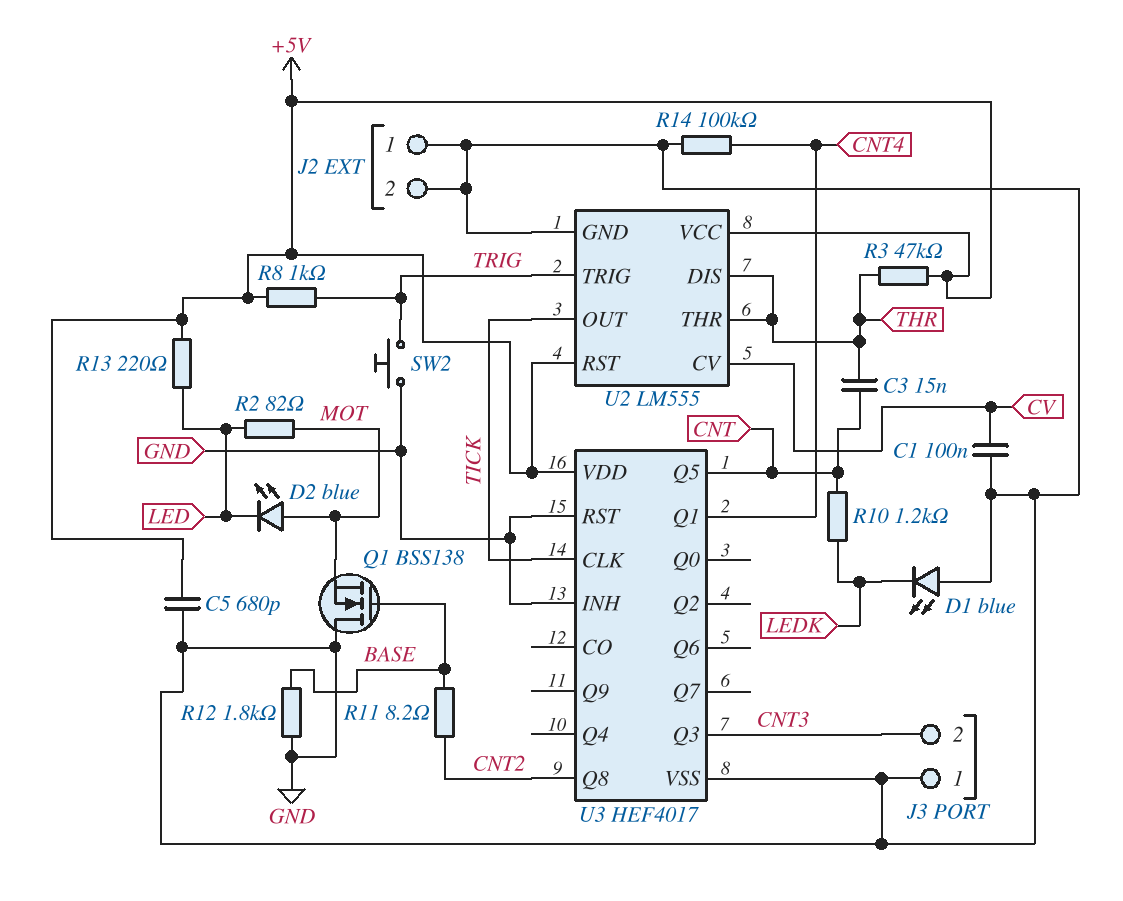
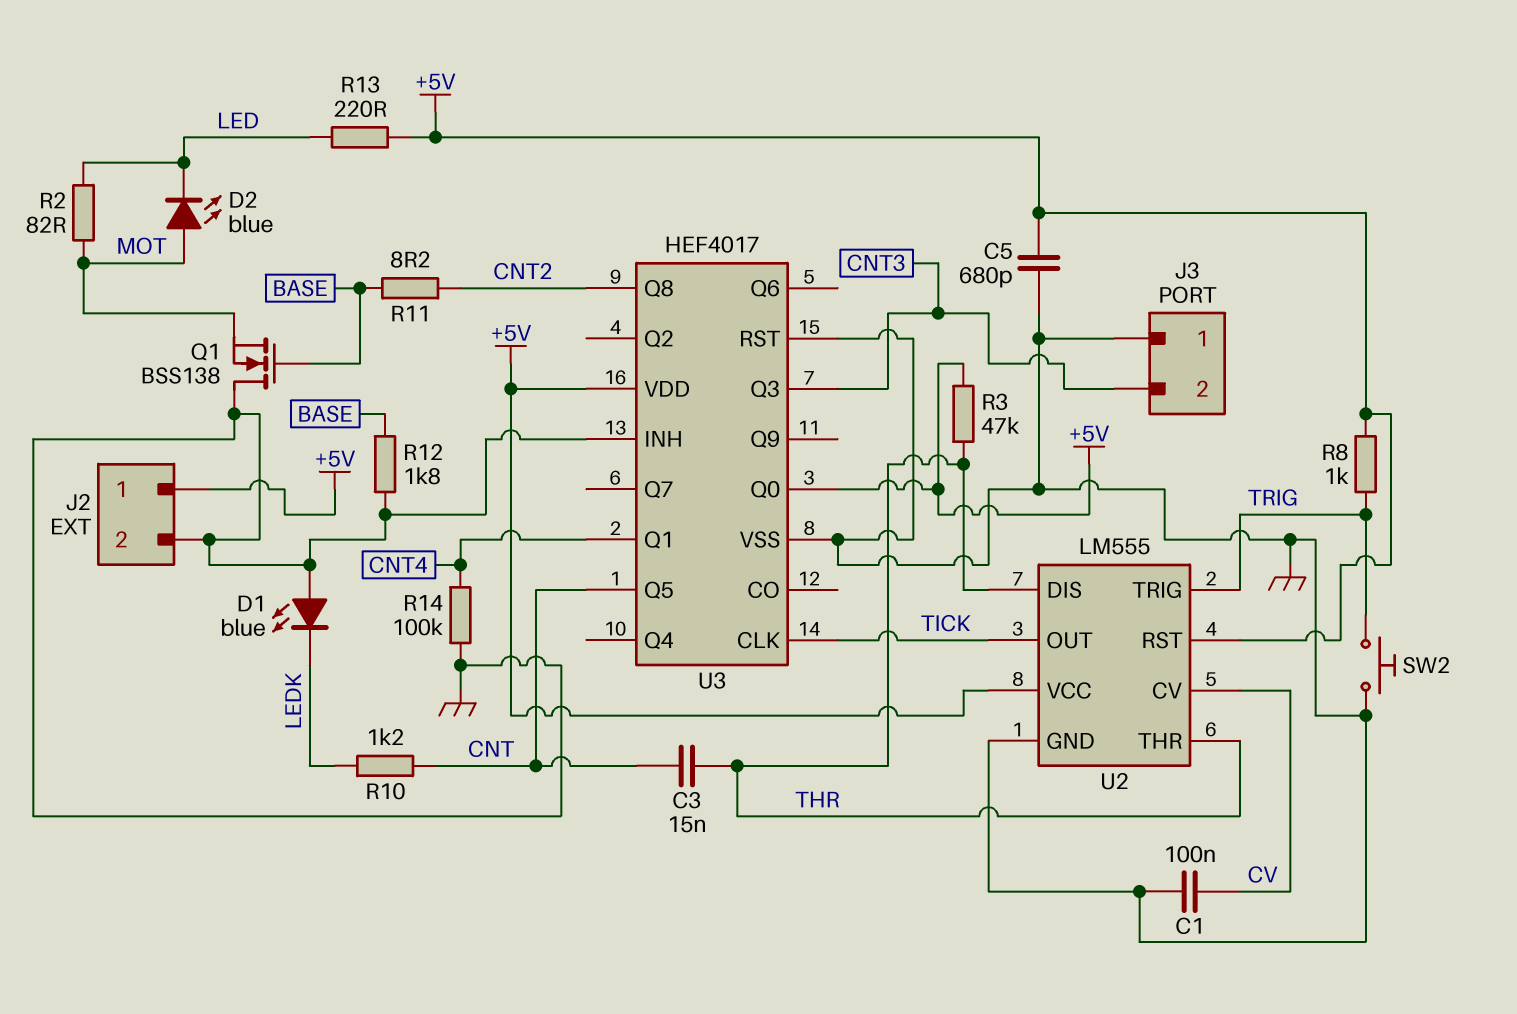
J2 pin 1: GND -> +5V
U3 pin Q0: none -> +5V

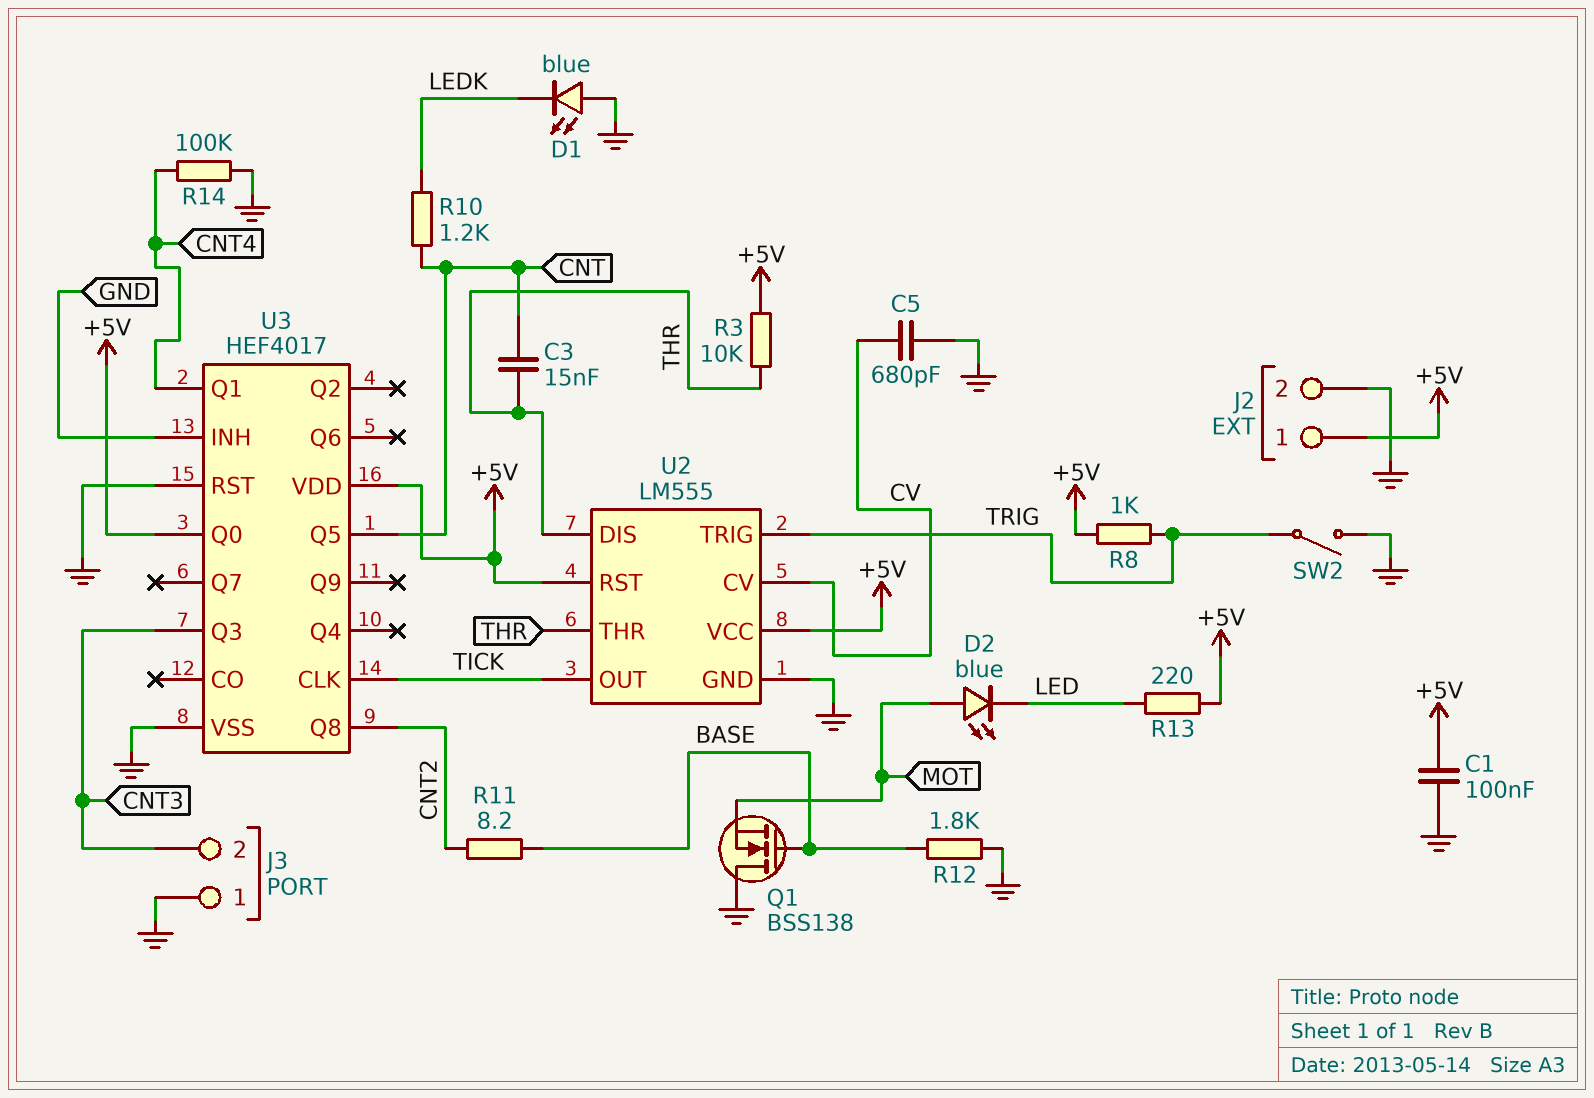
C1: 100nF (CV, GND) -> 100nF (+5V, GND)
C5: 680pF (+5V, GND) -> 680pF (CV, GND)
R2: 82 (LED, MOT) -> none
R3: 47k (+5V, THR) -> 10k (+5V, THR)
SW2: button (GND, TRIG) -> switch (GND, TRIG)

